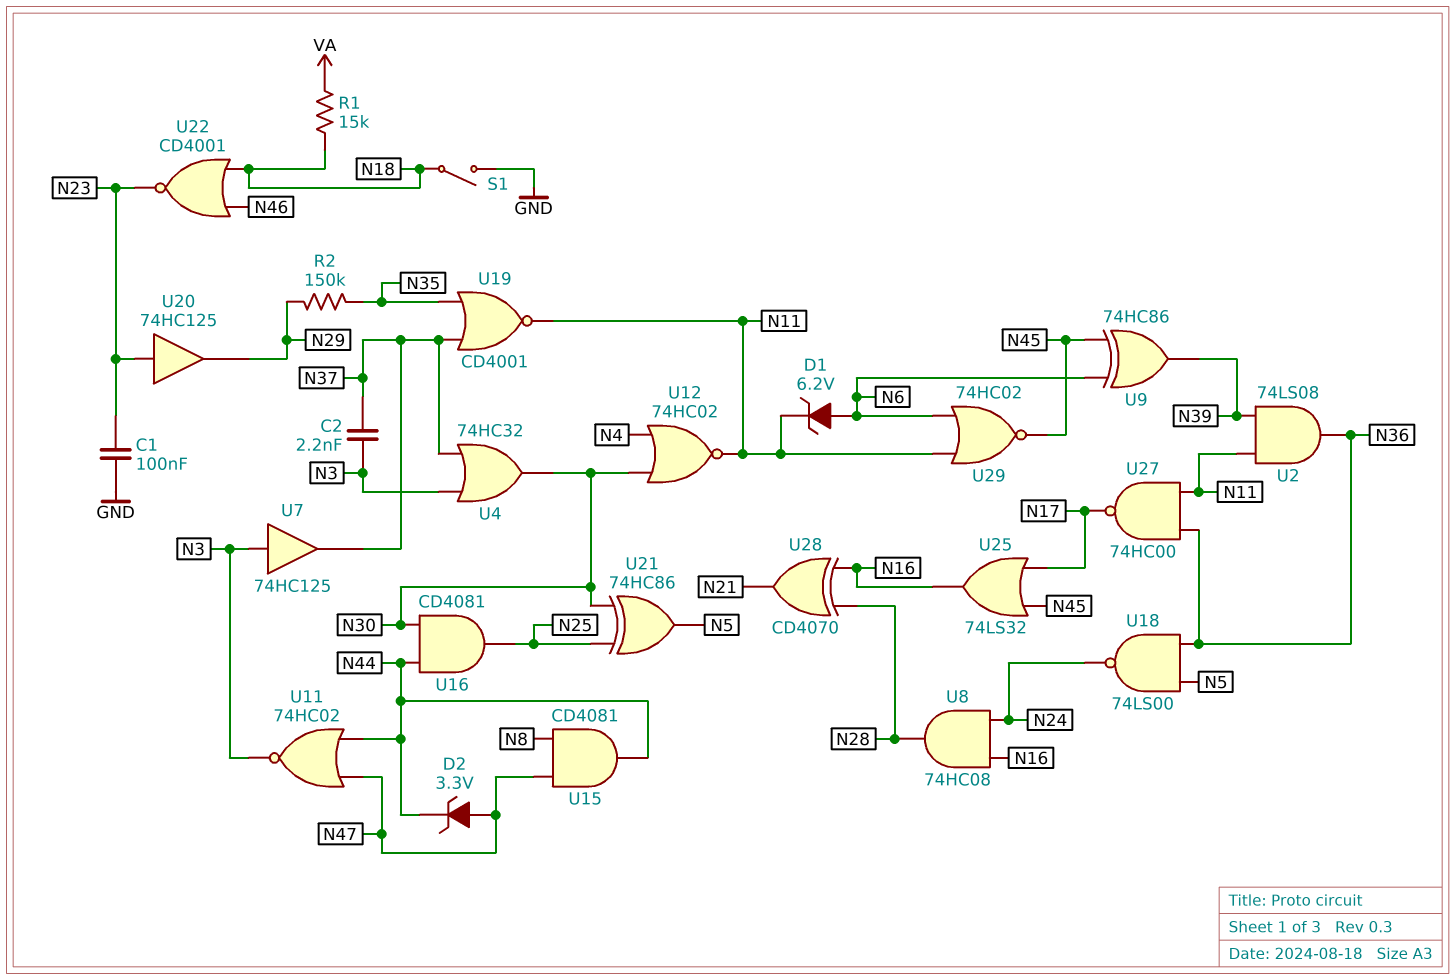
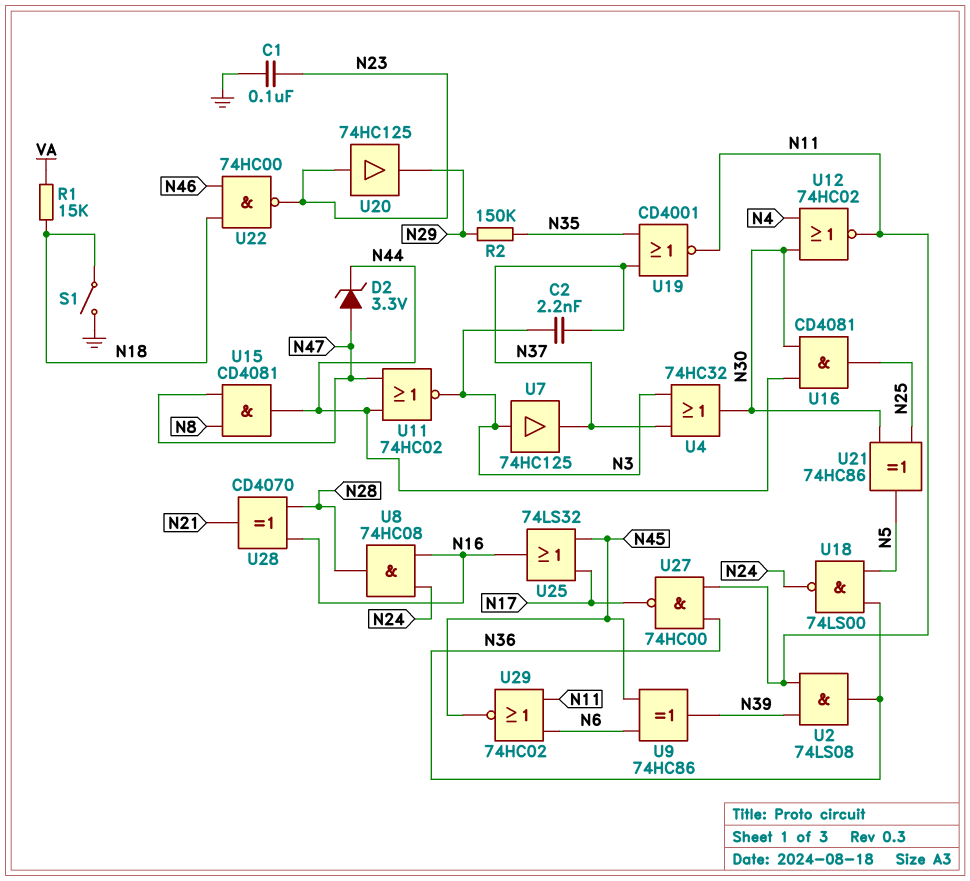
D1: zener 6.2V (A N6, K N11) -> none
U22: NOR CD4001 (in N18, in N46, out N23) -> NAND 74HC00 (in N18, in N46, out N23)

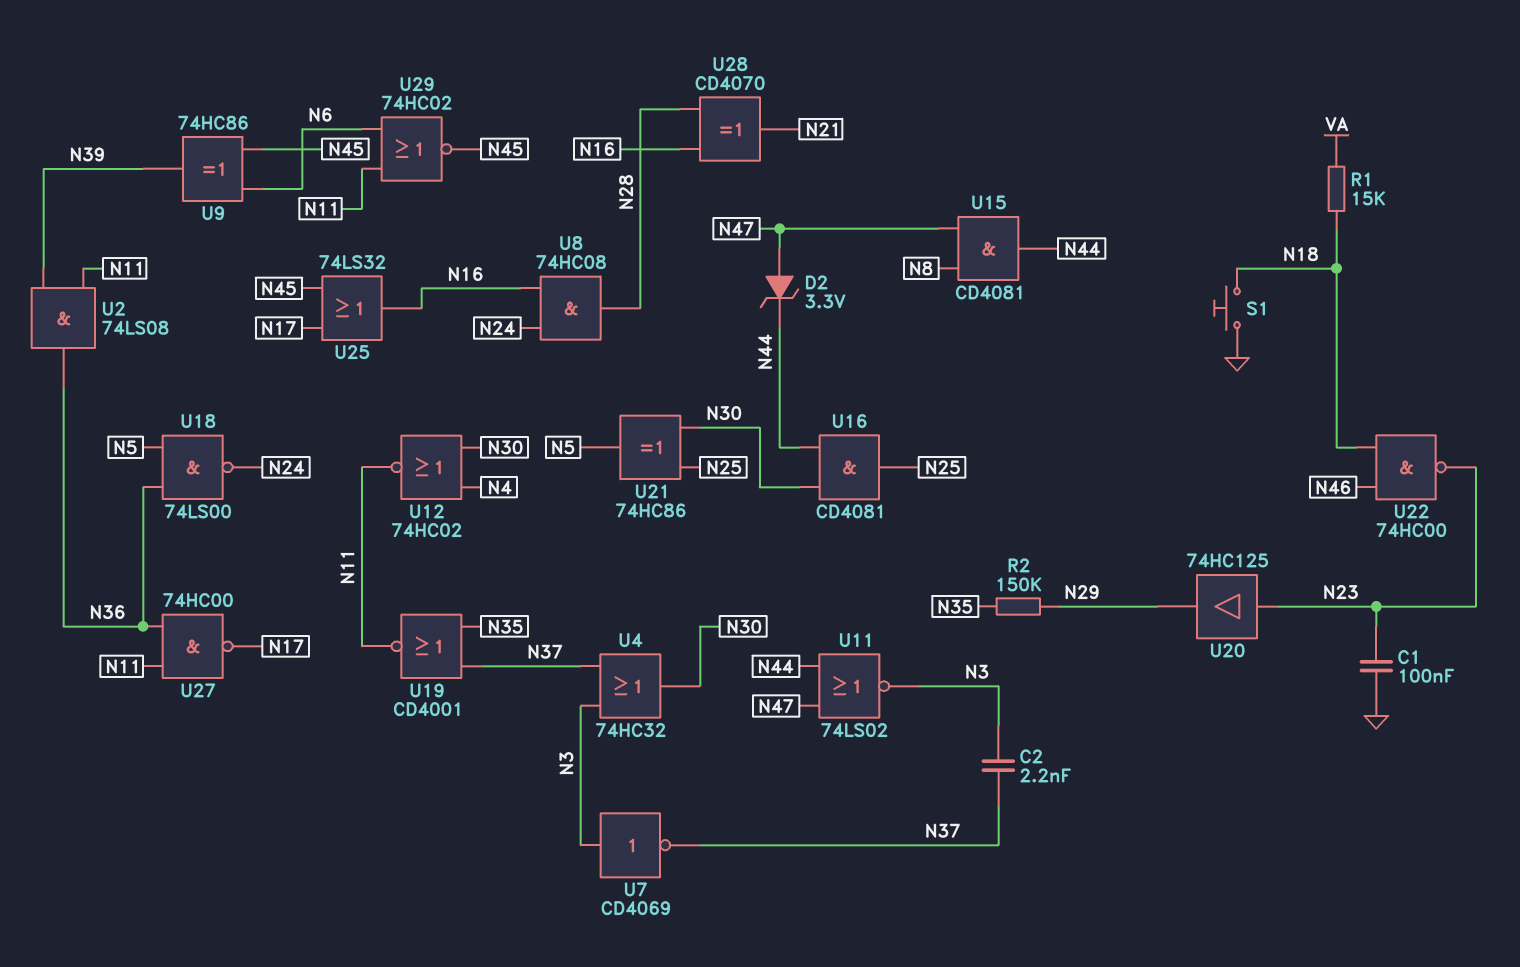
S1: switch (GND, N18) -> button (GND, N18)
U7: buffer 74HC125 (in N3, out N37) -> NOT CD4069 (in N3, out N37)
U11: NOR 74HC02 (in N44, in N47, out N3) -> NOR 74LS02 (in N44, in N47, out N3)

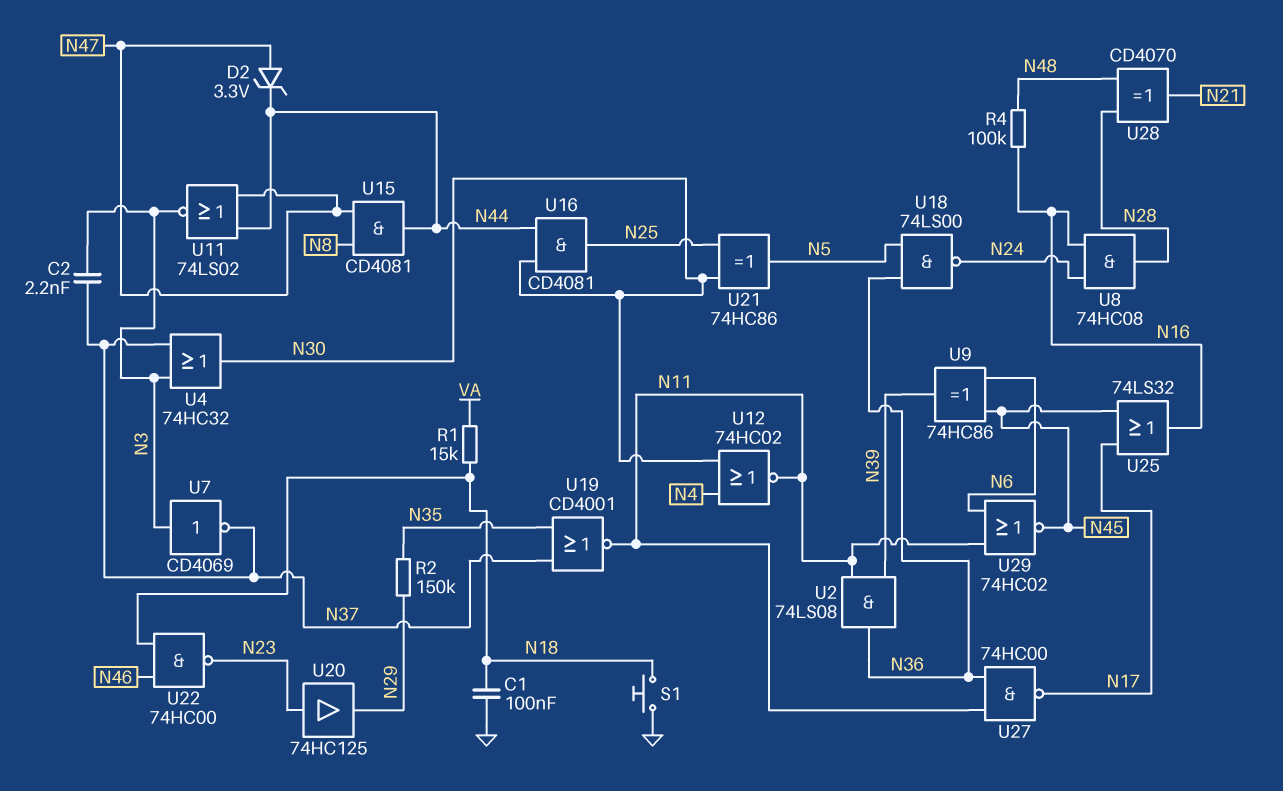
C1: 100nF (GND, N23) -> 100nF (GND, N18)
R4: none -> 100k (N16, N48)
U28: XOR CD4070 (in N16, in N28, out N21) -> XOR CD4070 (in N28, in N48, out N21)

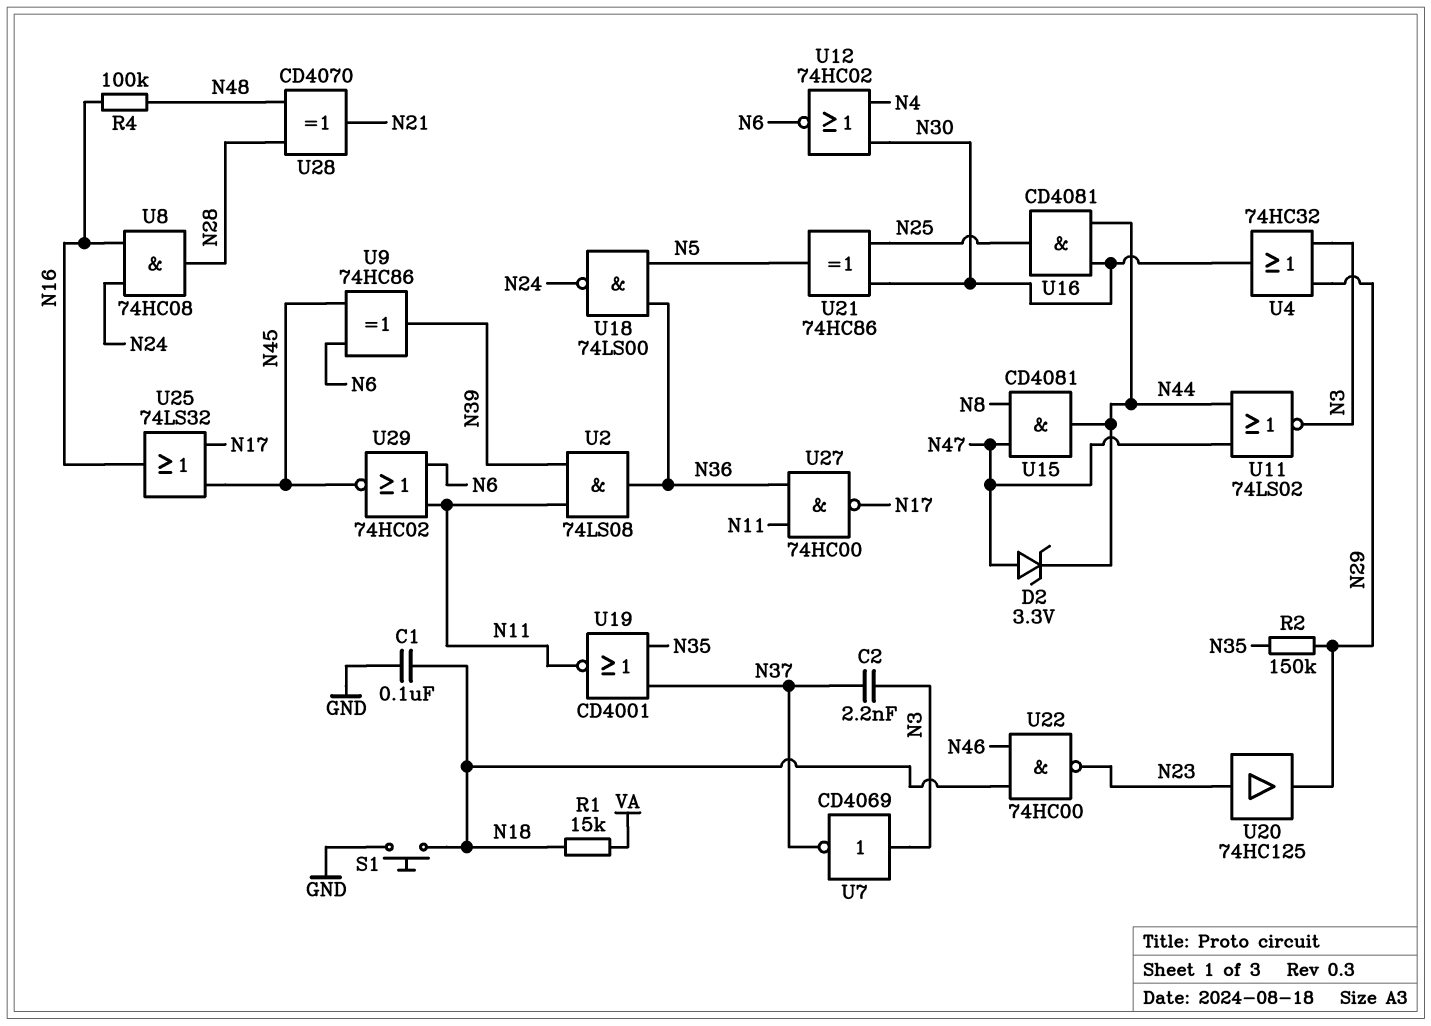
U4: OR 74HC32 (in N3, in N37, out N30) -> OR 74HC32 (in N3, in N29, out N30)
U12: NOR 74HC02 (in N4, in N30, out N11) -> NOR 74HC02 (in N4, in N30, out N6)

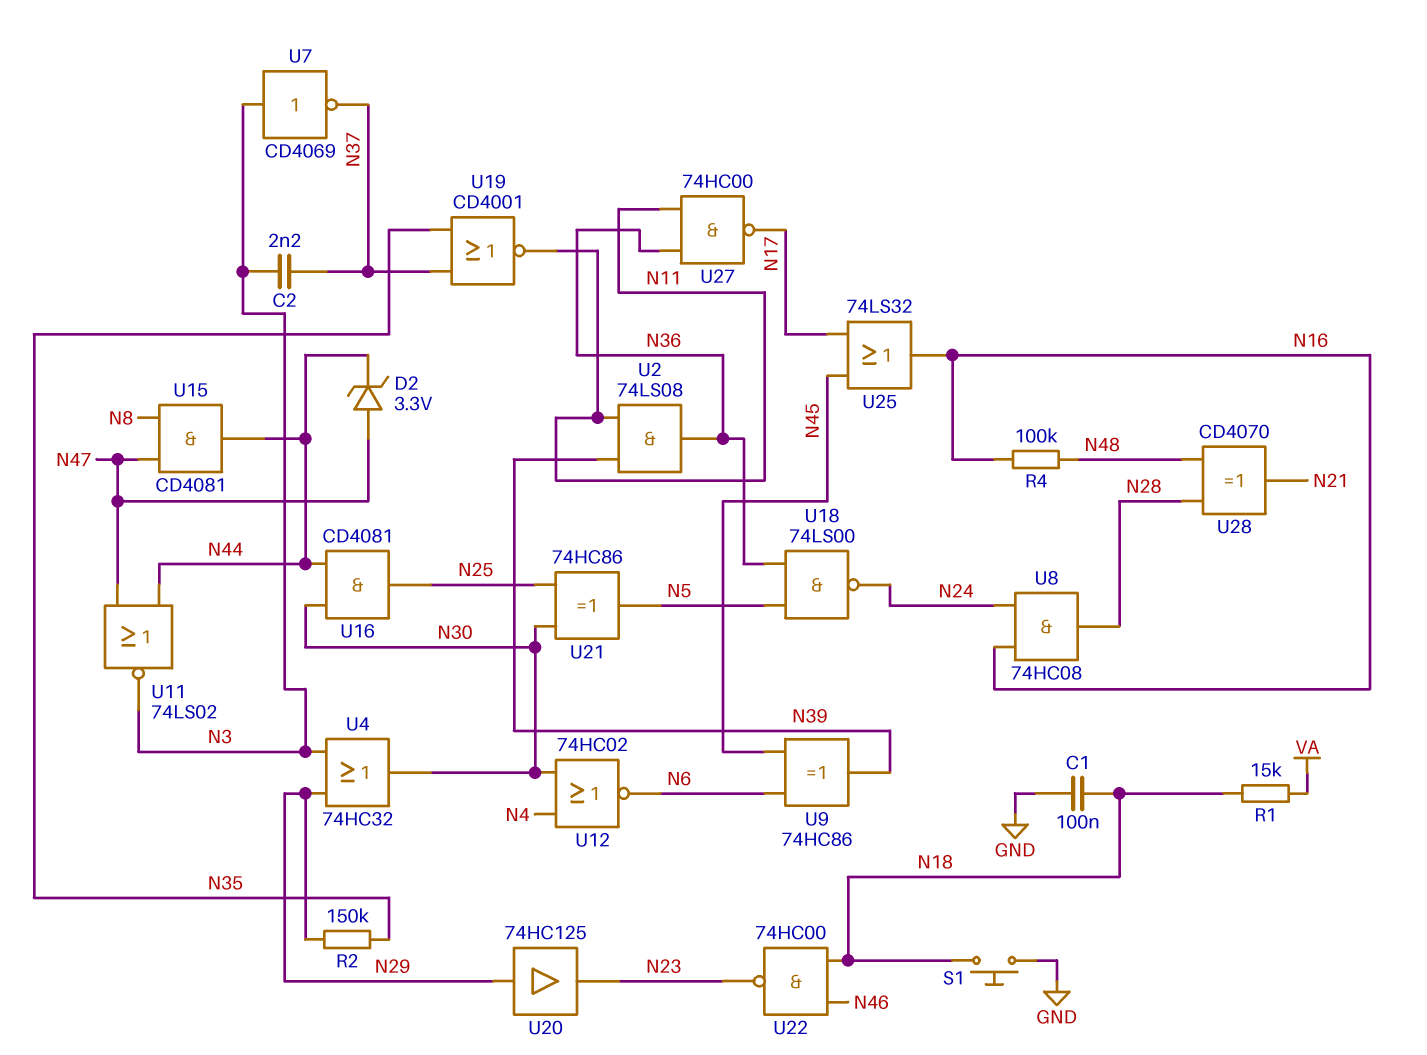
U20: buffer 74HC125 (in N23, out N29) -> buffer 74HC125 (in N29, out N23)
U29: NOR 74HC02 (in N6, in N11, out N45) -> none

